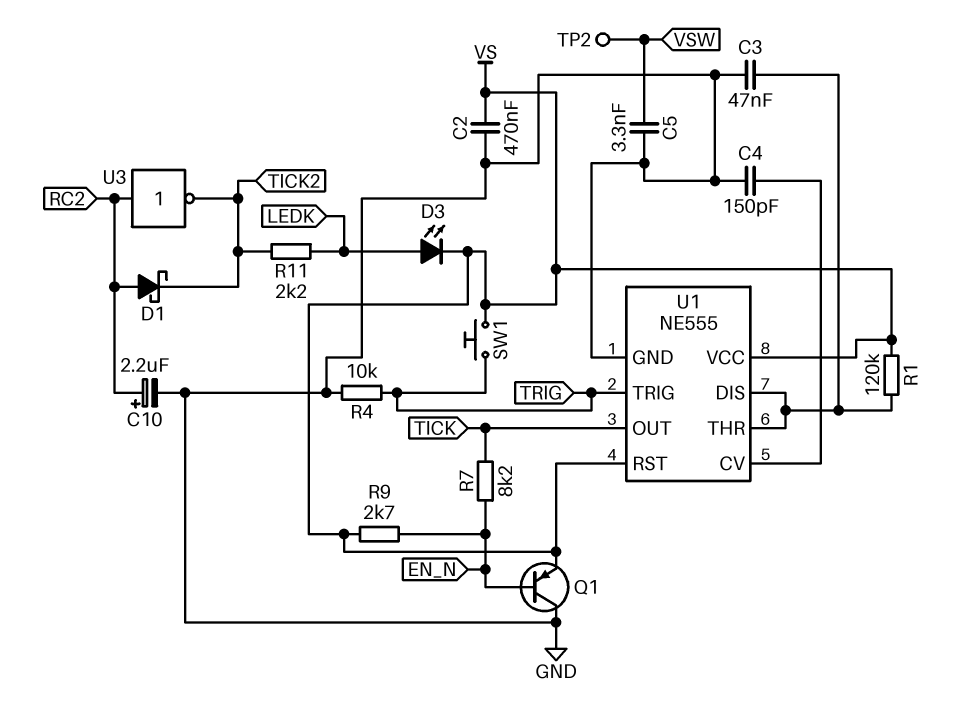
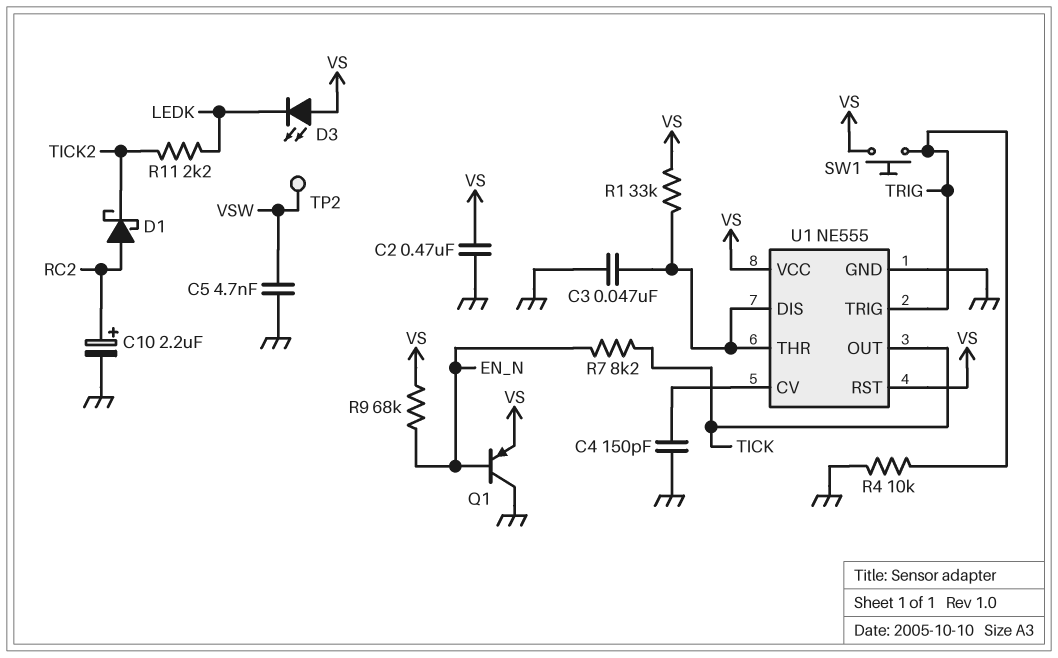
C5: 3.3nF (GND, VSW) -> 4.7nF (GND, VSW)
D3: LED (A LEDK, K VS) -> LED (A VS, K LEDK)
R1: 120k (U1/DIS, VS) -> 33k (U1/DIS, VS)
R9: 2.7k (EN_N, VS) -> 68k (EN_N, VS)
U3: NOT (in RC2, out TICK2) -> none

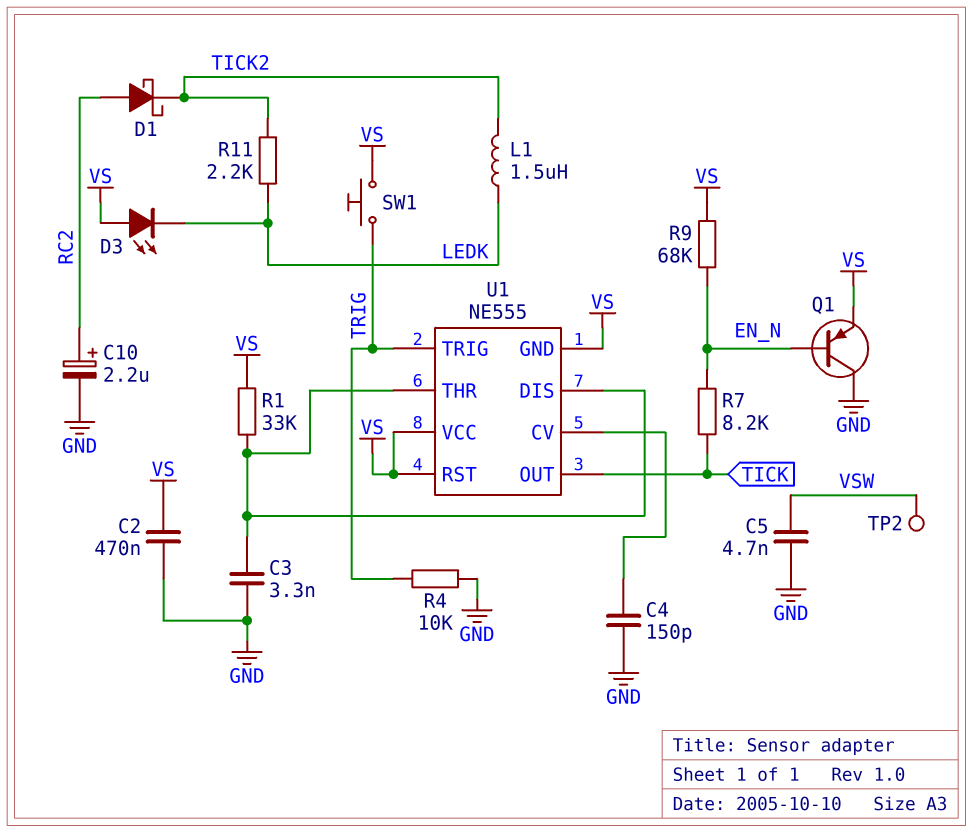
C3: 47nF (GND, U1/DIS) -> 3.3nF (GND, U1/DIS)
L1: none -> 1.5uH (LEDK, TICK2)
U1 pin GND: GND -> VS

